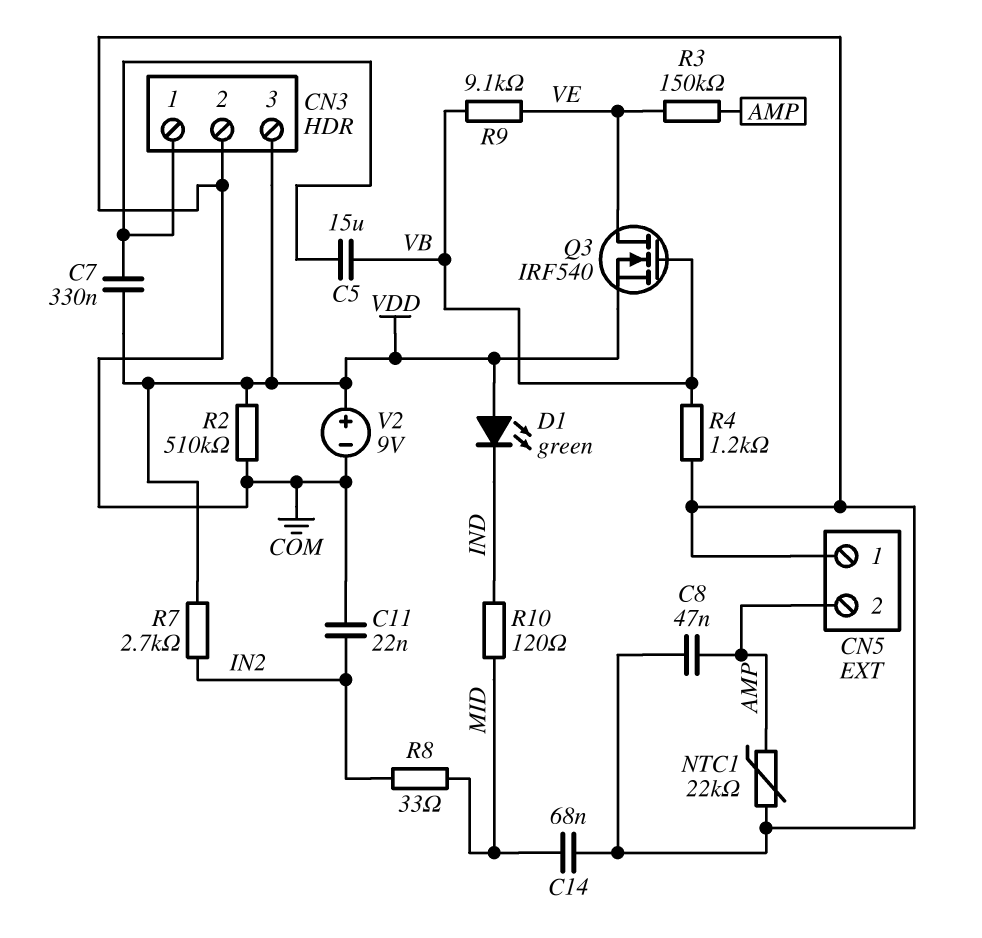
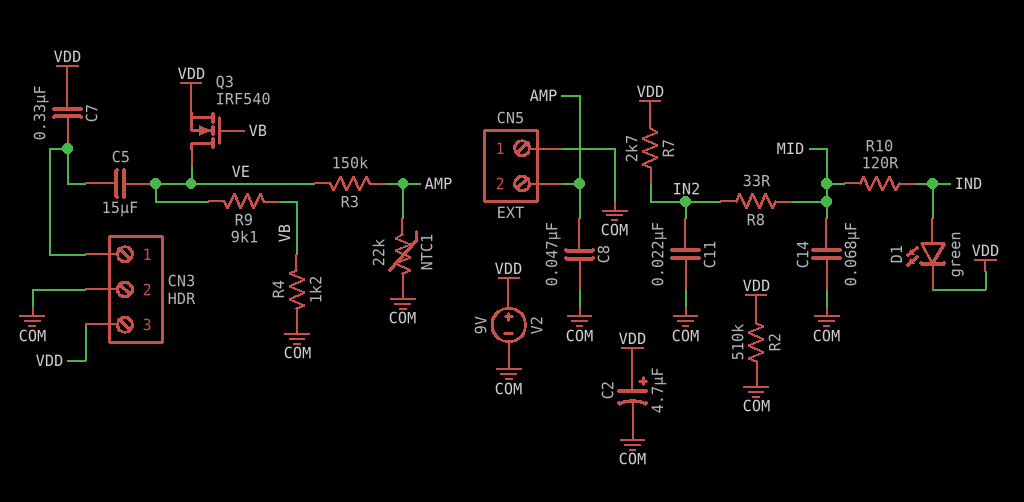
C2: none -> 4.7uF (plus VDD, minus COM)
C5: 15uF (CN3/1, VB) -> 15uF (CN3/1, VE)
D1: LED green (A VDD, K IND) -> LED green (A IND, K VDD)

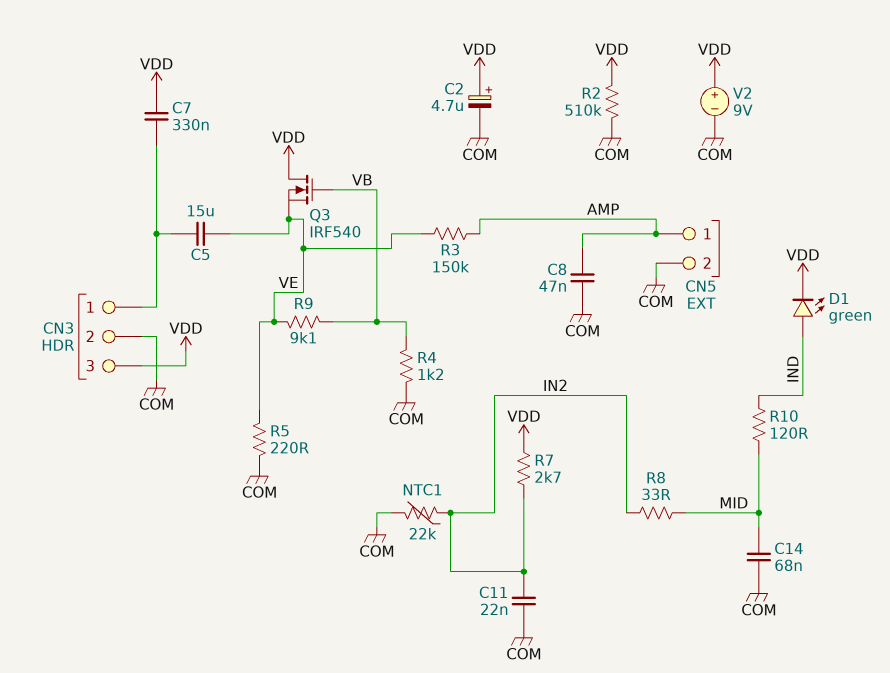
CN5 pin 1: COM -> AMP
CN5 pin 2: AMP -> COM
NTC1: 22k (AMP, COM) -> 22k (COM, IN2)
Q3: NMOS IRF540 (G VB, D VE, S VDD) -> NMOS IRF540 (G VB, D VDD, S VE)
R5: none -> 220 (COM, VE)

